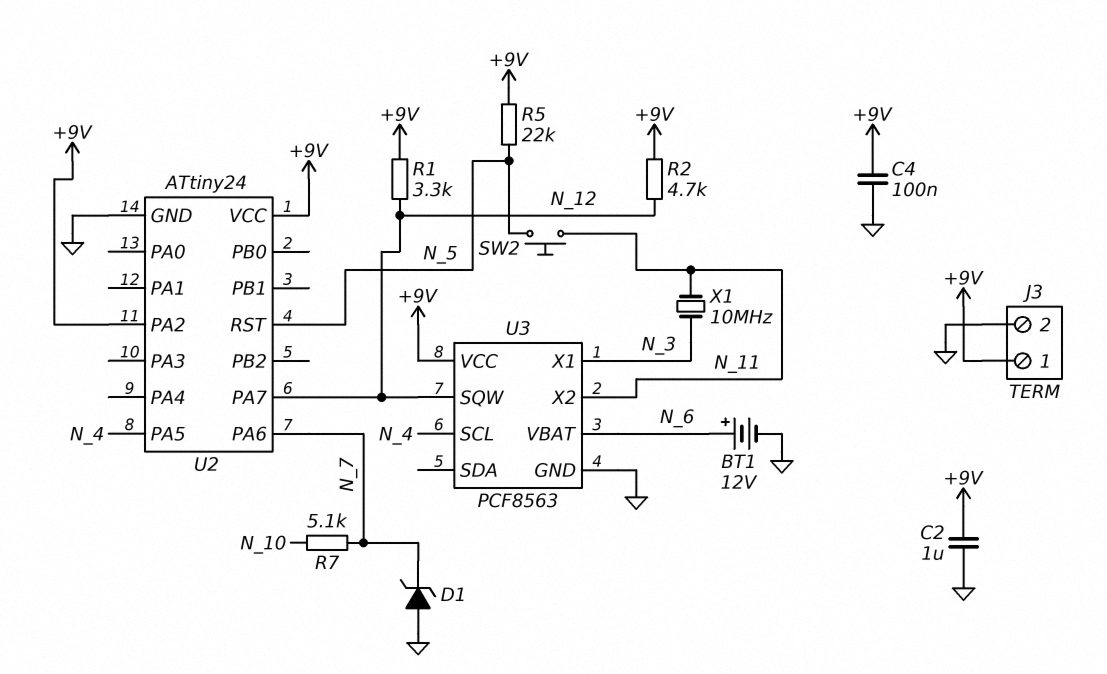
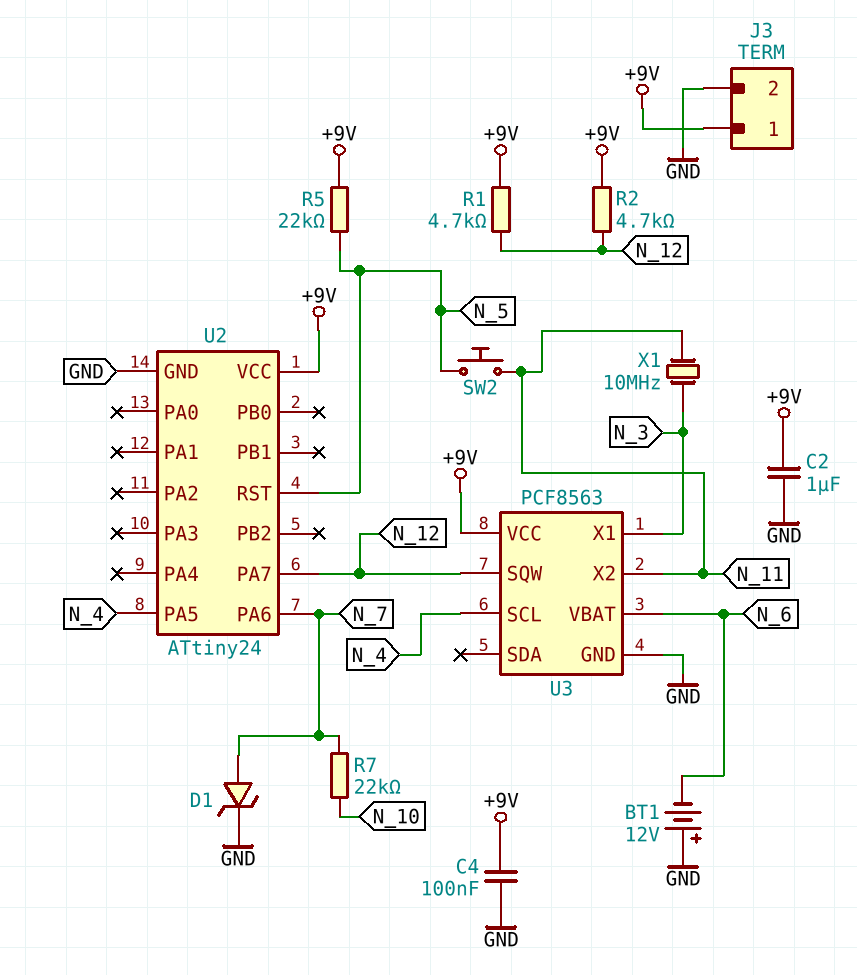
BT1: 12V (plus N_6, minus GND) -> 12V (plus GND, minus N_6)
D1: zener (A GND, K N_7) -> zener (A N_7, K GND)
R1: 3.3k (+9V, N_12) -> 4.7k (+9V, N_12)
R7: 5.1k (N_7, N_10) -> 22k (N_7, N_10)
U2 pin PA2: +9V -> none

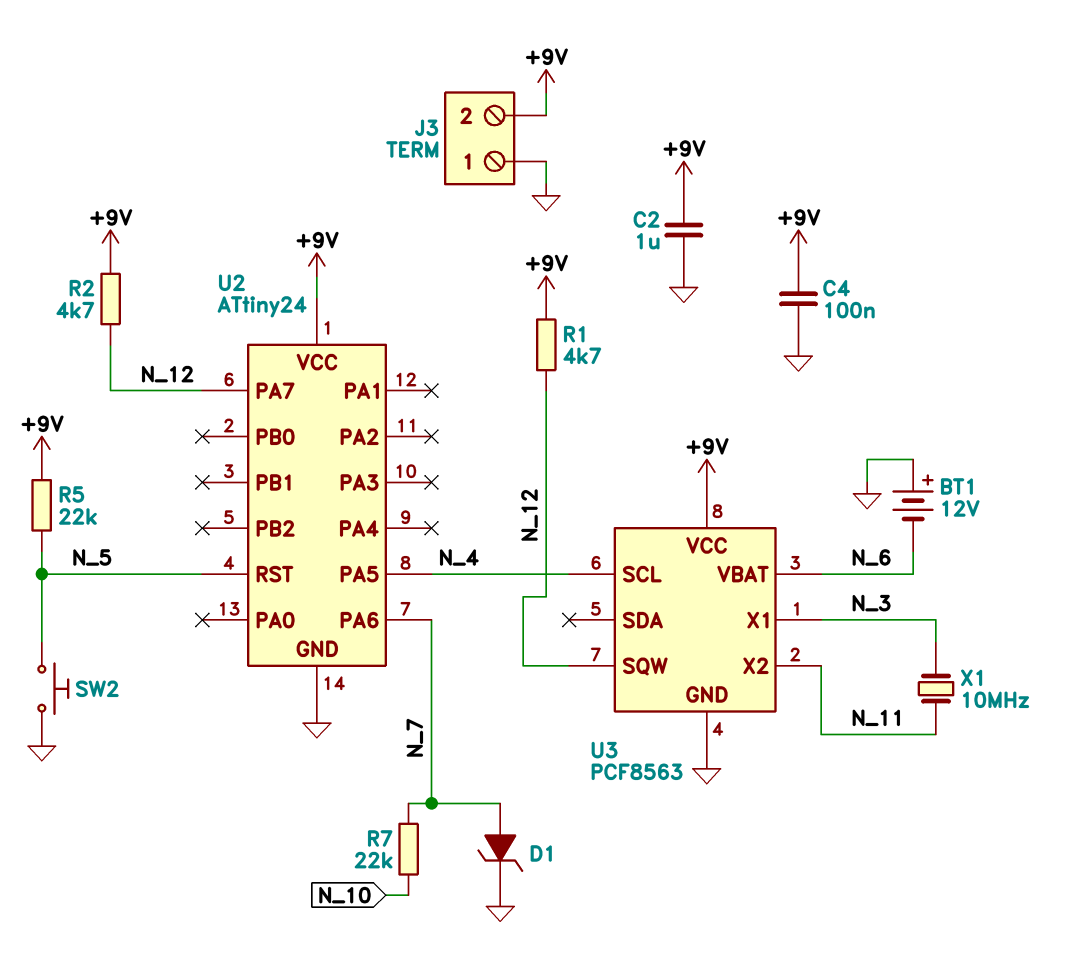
J3 pin 1: +9V -> GND
J3 pin 2: GND -> +9V
SW2: button (N_5, N_11) -> button (GND, N_5)

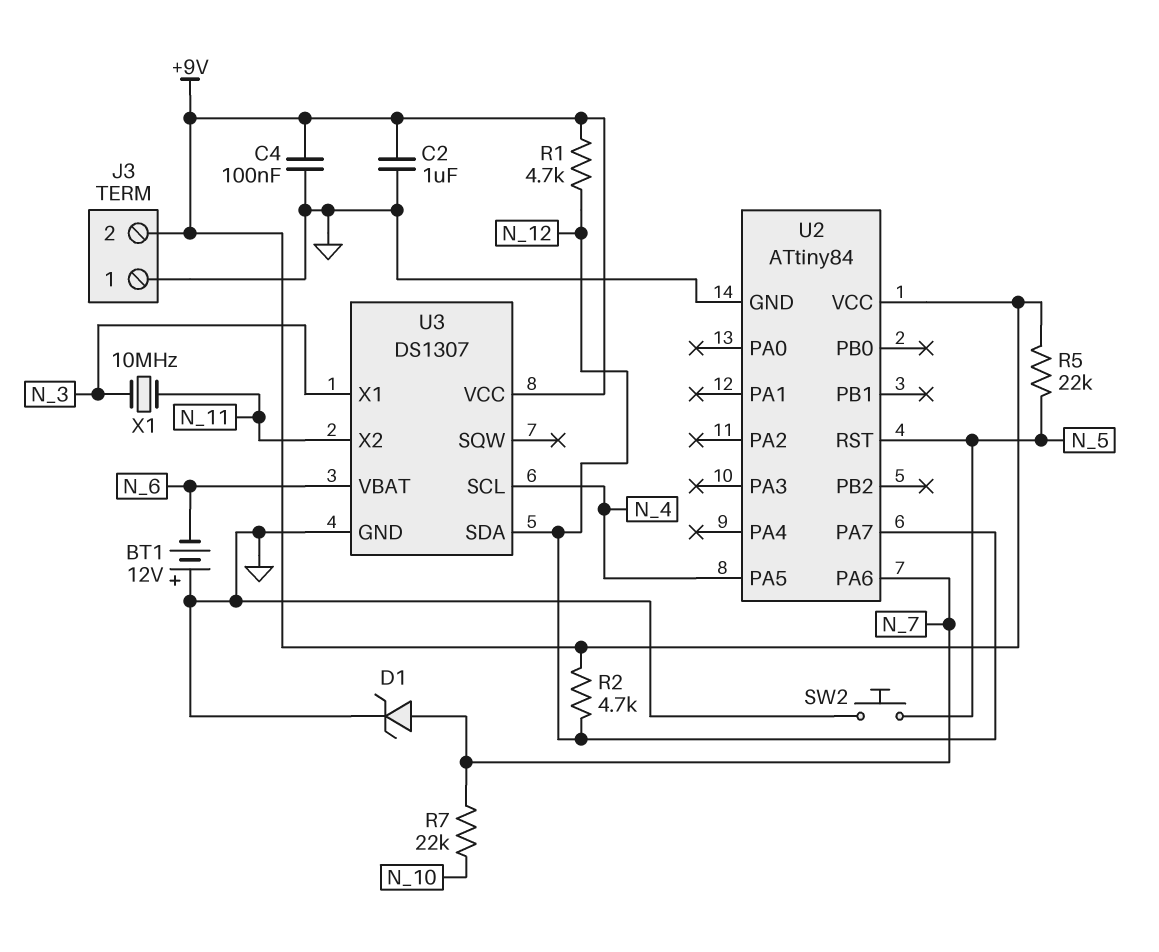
U2: ATtiny24 -> ATtiny84
U3: PCF8563 -> DS1307
U3 pin SDA: none -> N_12
U3 pin SQW: N_12 -> none

